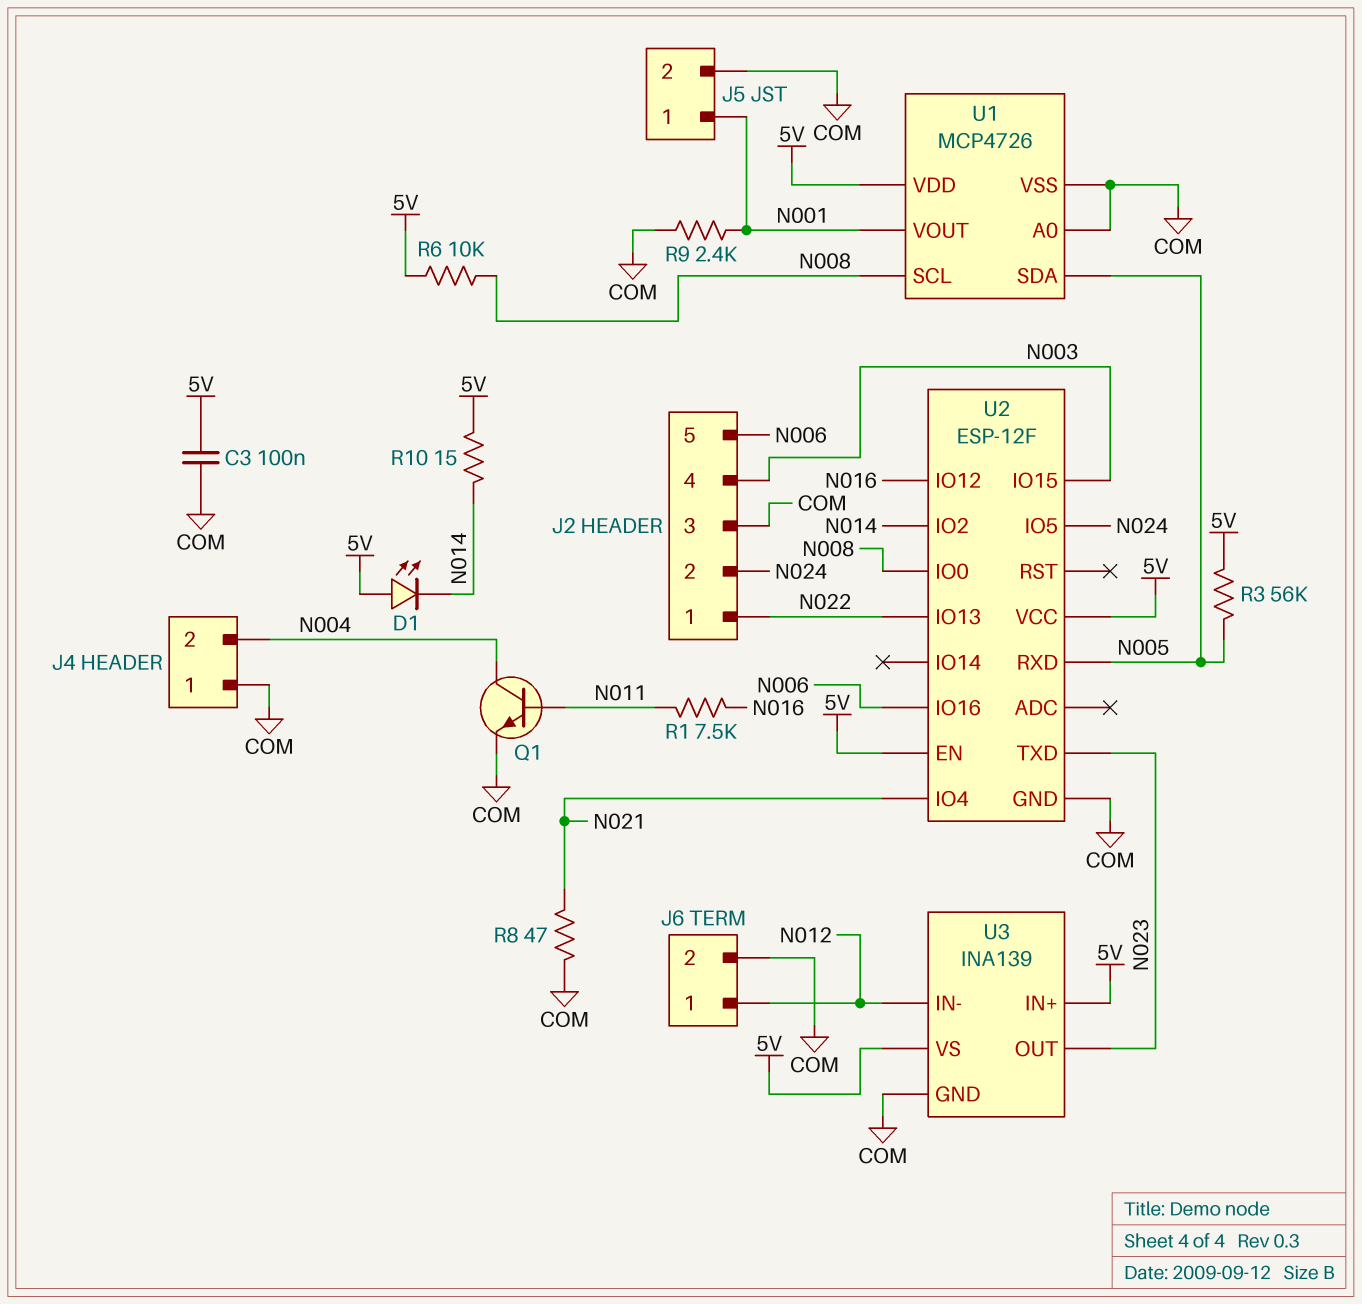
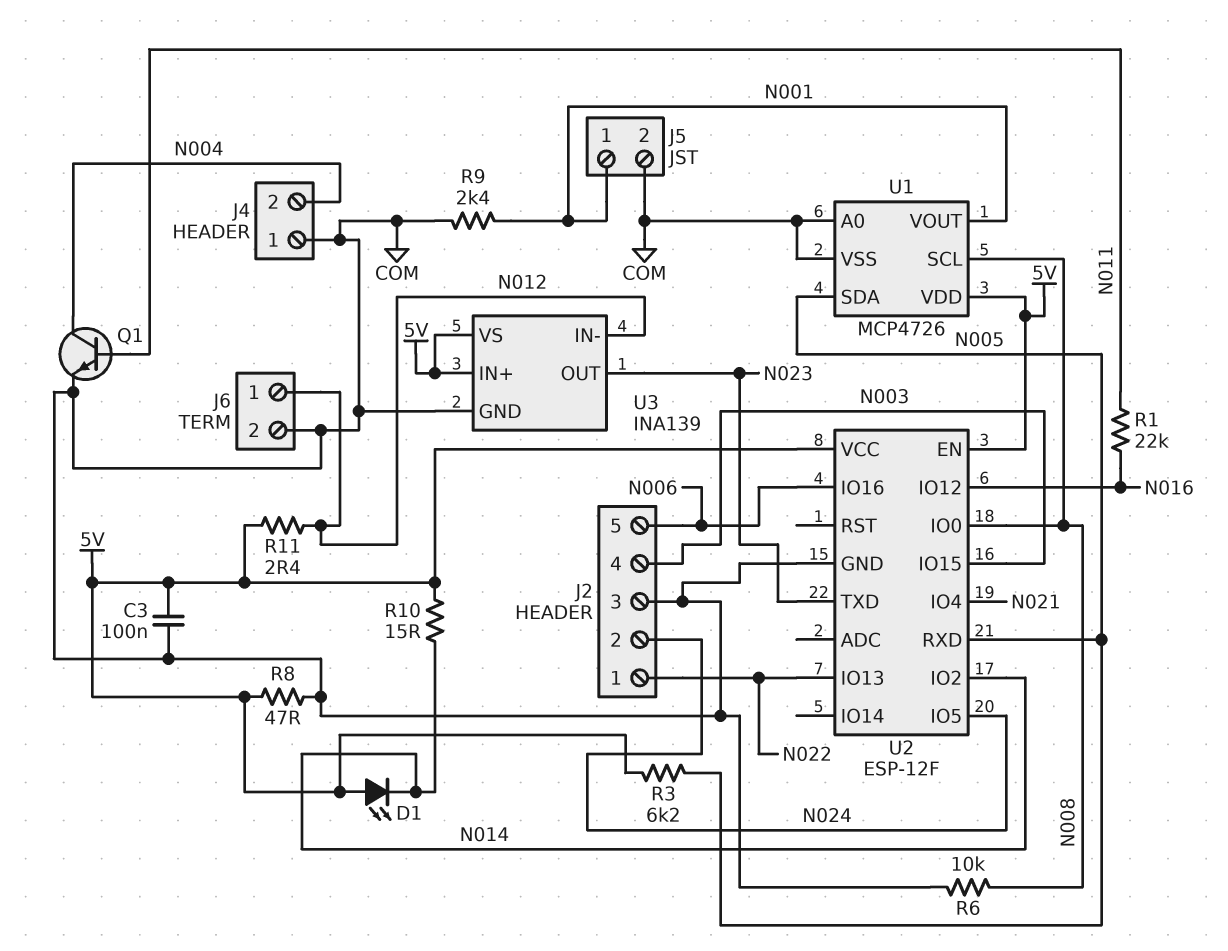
R1: 7.5k (N011, N016) -> 22k (N011, N016)
R3: 56k (5V, N005) -> 6.2k (5V, N005)
R6: 10k (5V, N008) -> 10k (COM, N008)
R8: 47 (COM, N021) -> 47 (5V, COM)
R11: none -> 2.4 (5V, N012)

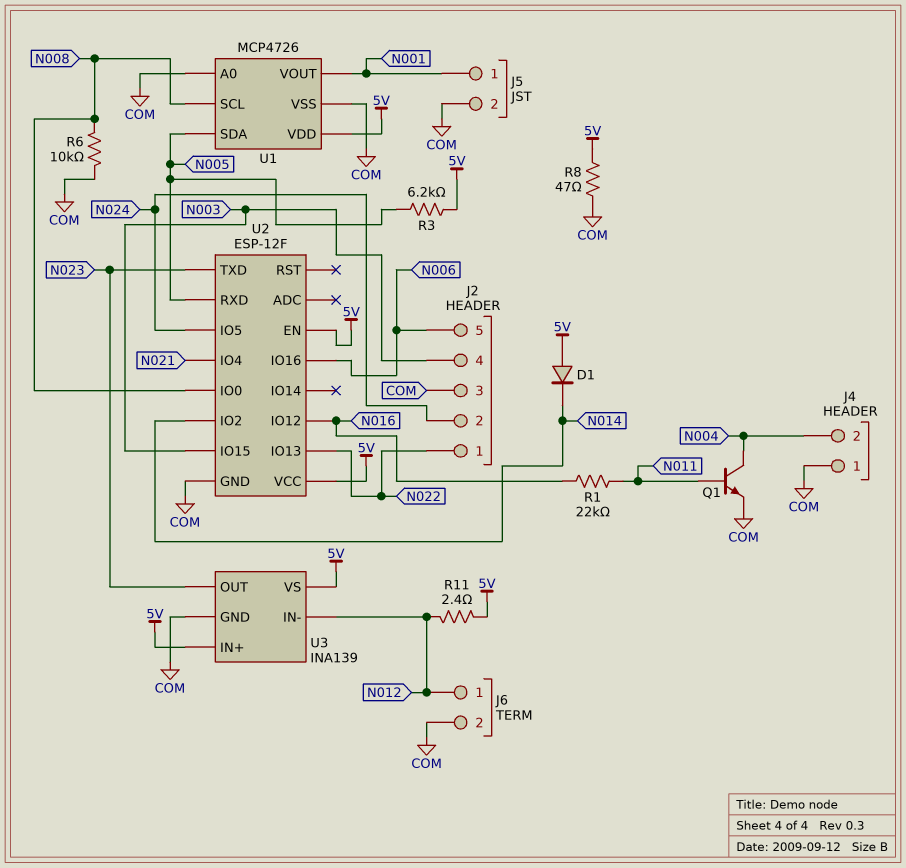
C3: 100nF (5V, COM) -> none
D1: LED (A 5V, K N014) -> diode (A 5V, K N014)
R9: 2.4k (COM, N001) -> none
R10: 15 (5V, N014) -> none

